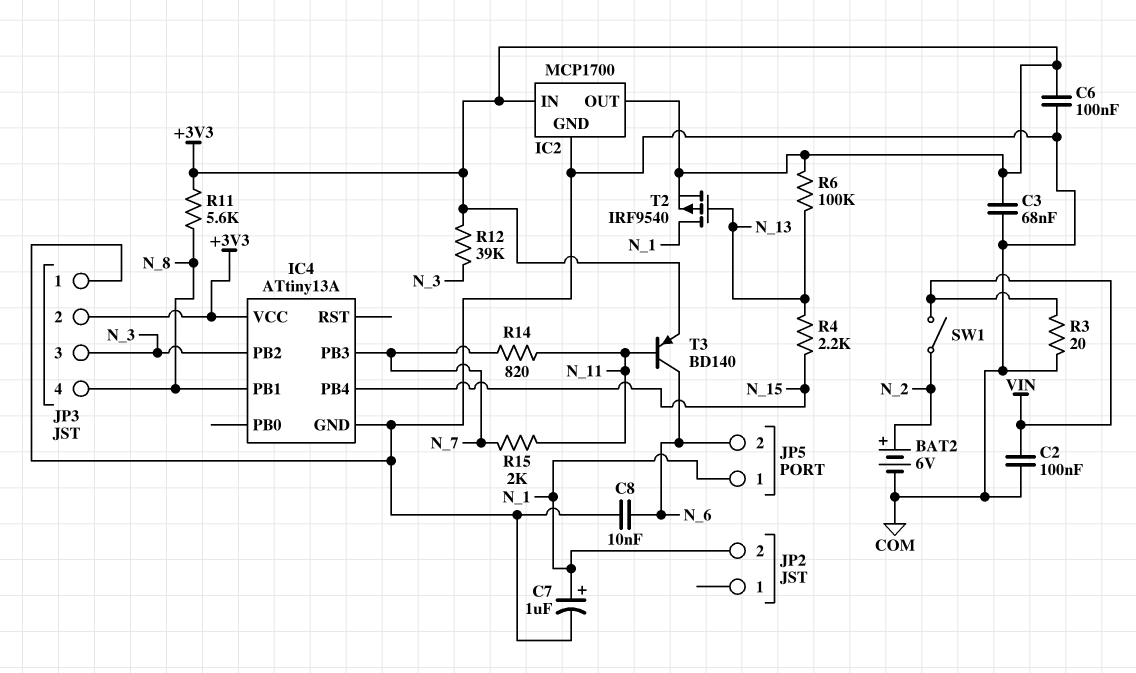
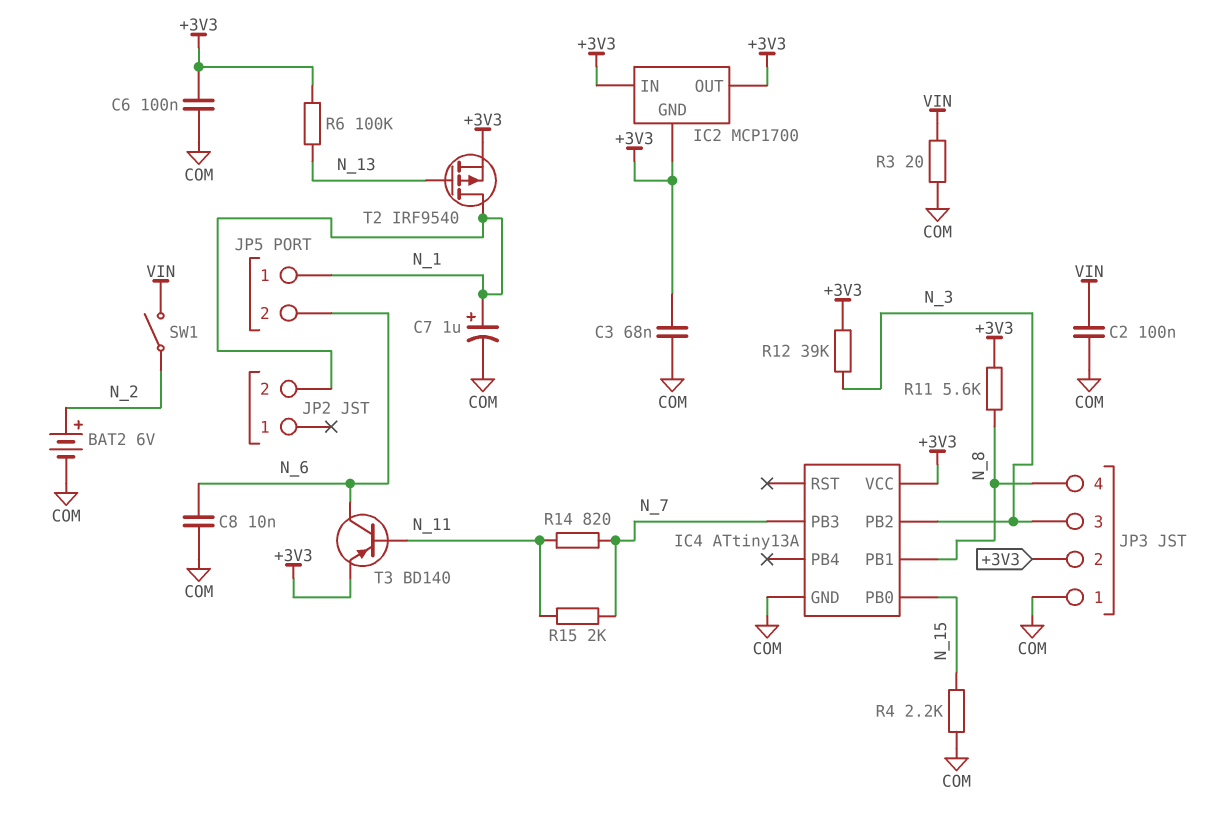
IC2 pin GND: COM -> +3V3
IC4 pin PB0: none -> N_15
IC4 pin PB4: N_15 -> none
R4: 2.2k (N_13, N_15) -> 2.2k (COM, N_15)

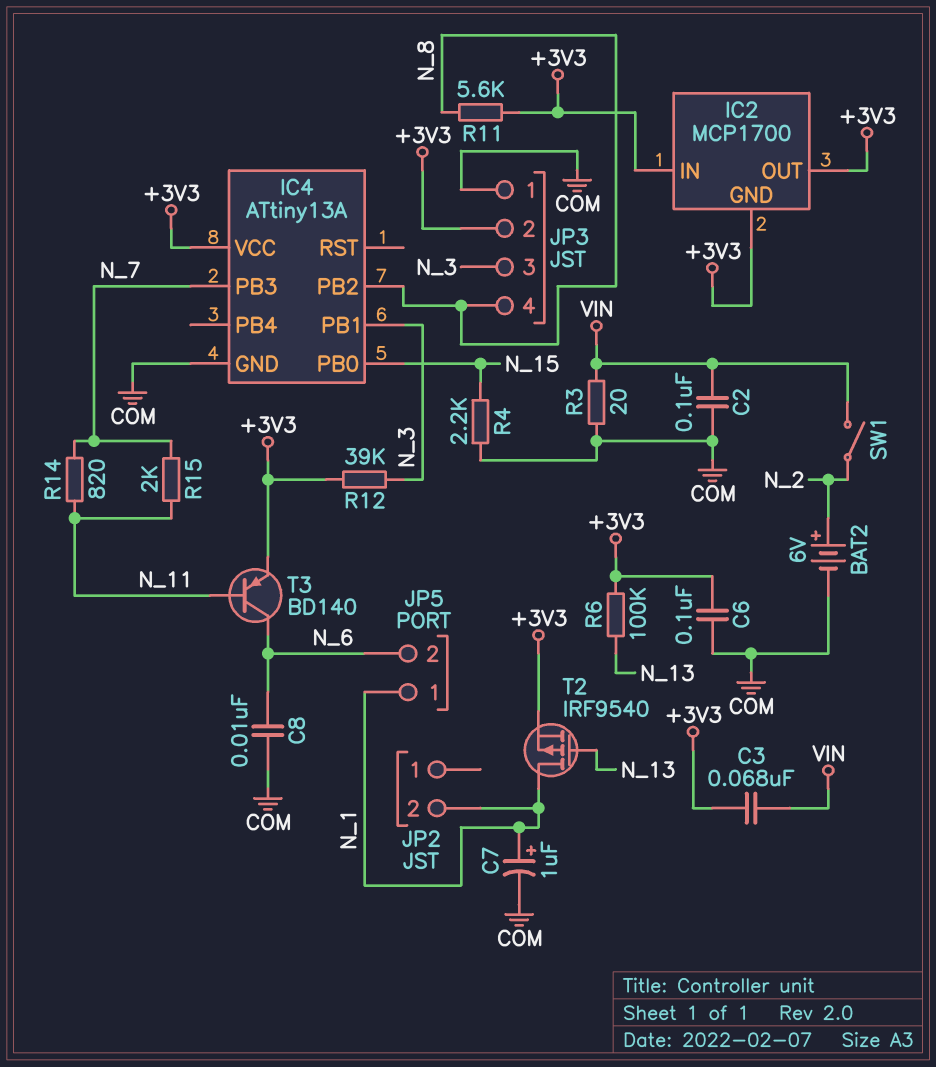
C3: 68nF (+3V3, COM) -> 68nF (+3V3, VIN)
IC4 pin PB1: N_8 -> N_3
IC4 pin PB2: N_3 -> N_8

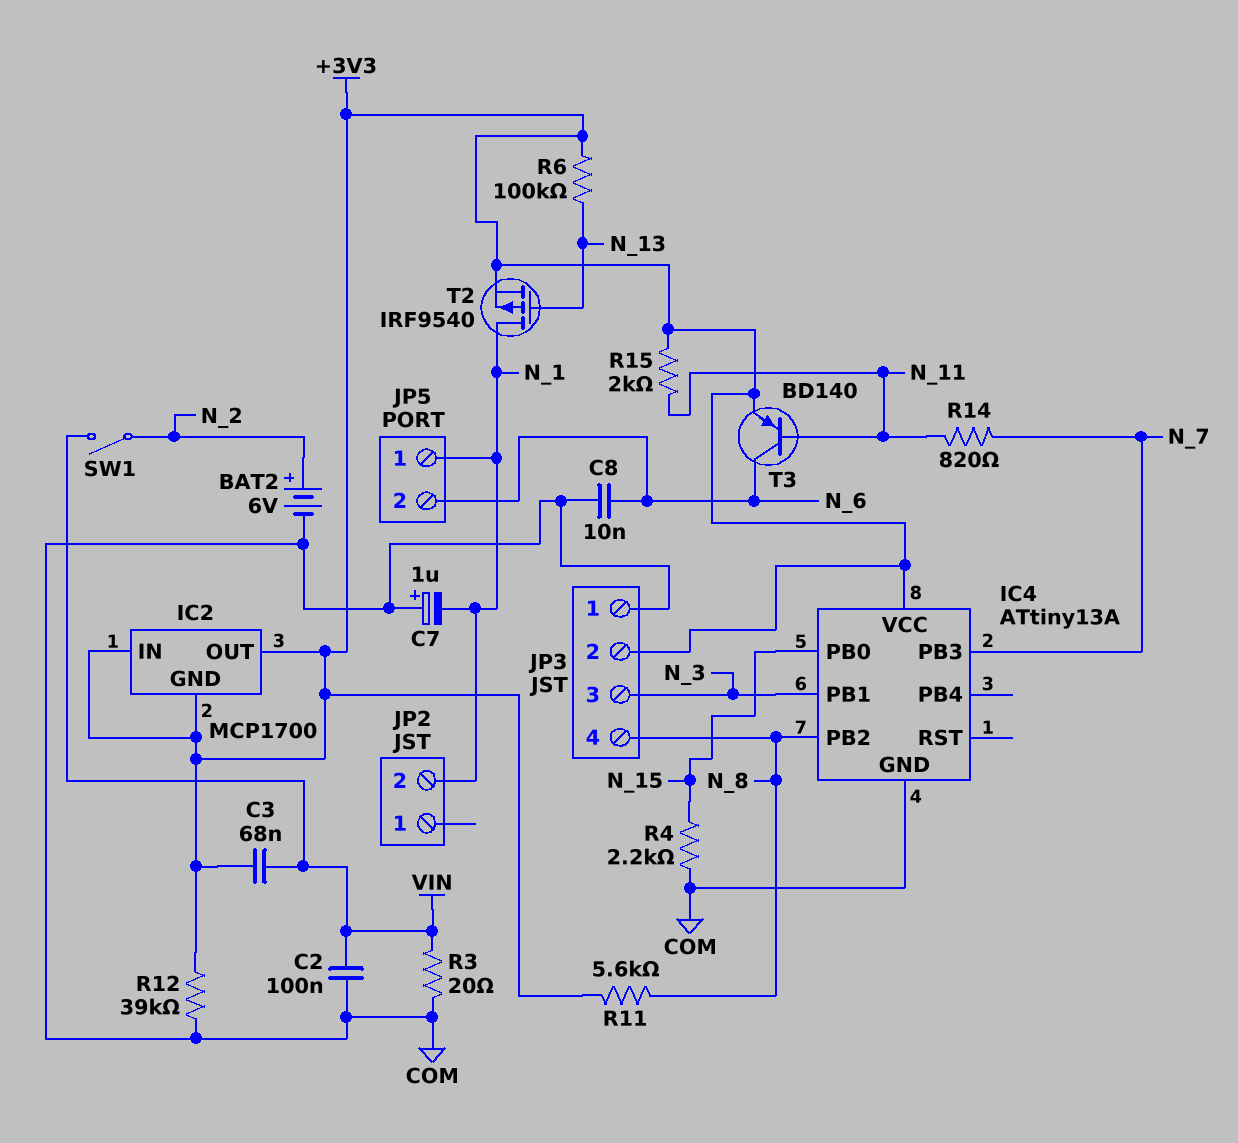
C6: 100nF (+3V3, COM) -> none
C7: 1uF (plus N_1, minus COM) -> 1uF (plus COM, minus N_1)
R12: 39k (+3V3, N_3) -> 39k (+3V3, COM)
R15: 2k (N_7, N_11) -> 2k (+3V3, N_11)

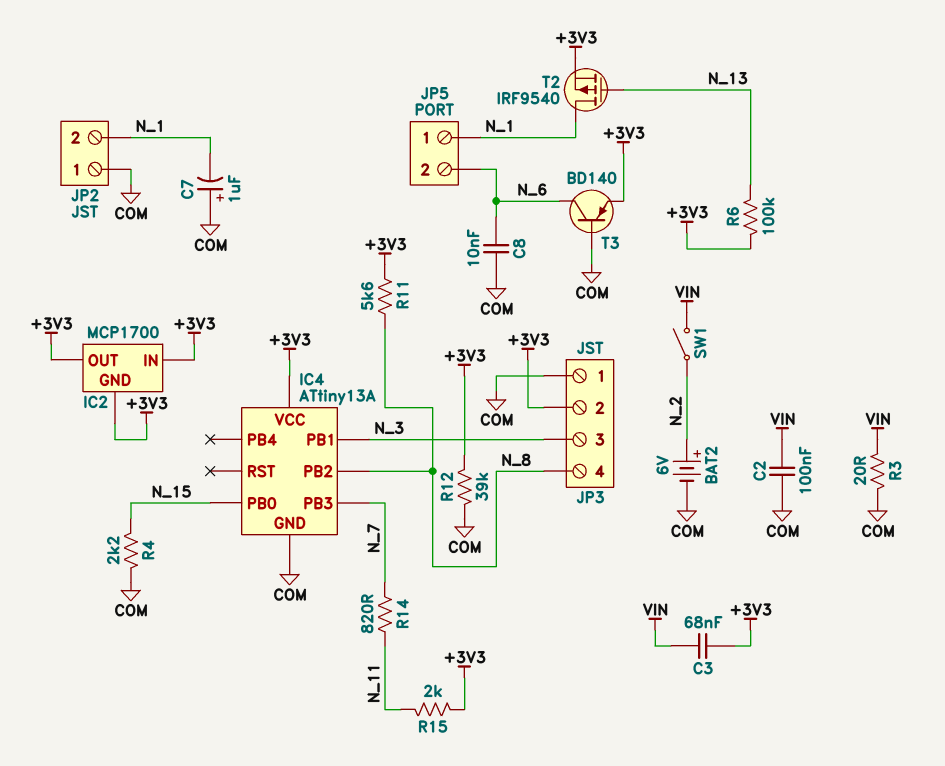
JP2 pin 1: none -> COM
T3: PNP BD140 (B N_11, C N_6, E +3V3) -> PNP BD140 (B COM, C N_6, E +3V3)

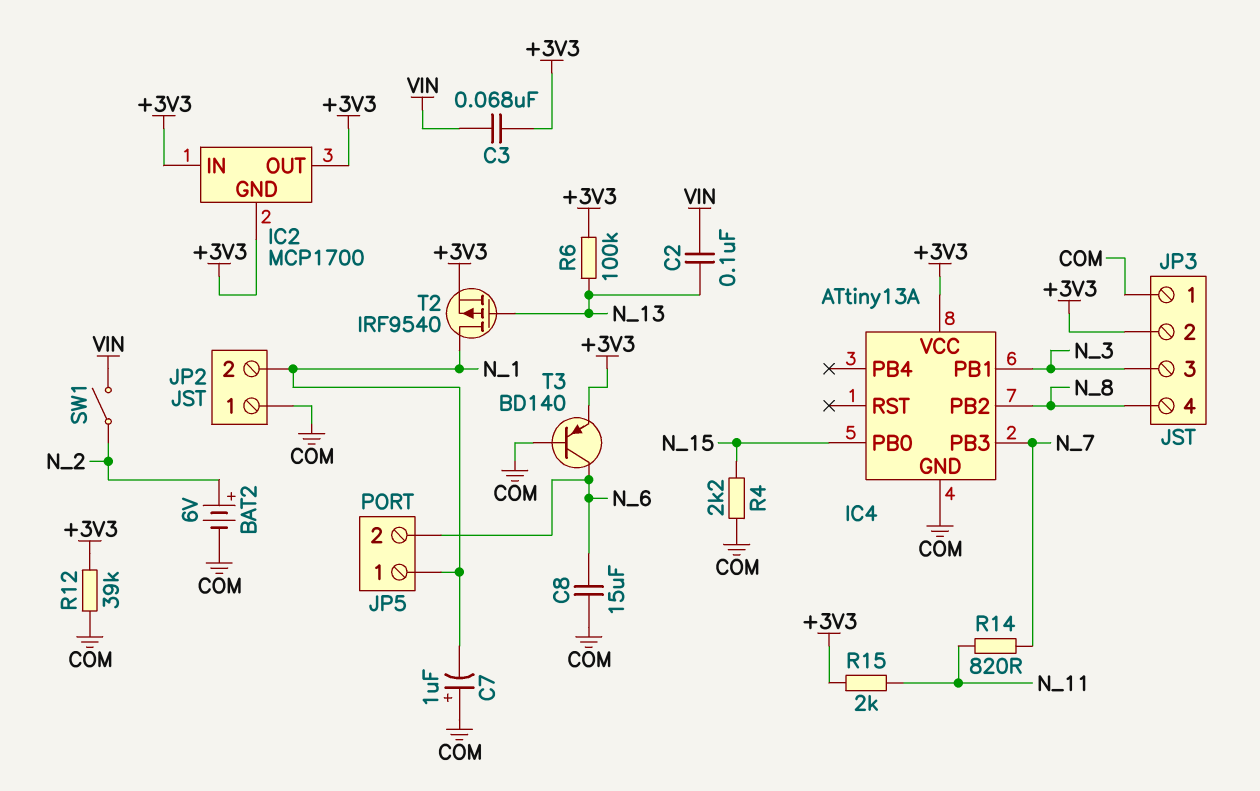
C2: 100nF (COM, VIN) -> 100nF (N_13, VIN)
C8: 10nF (COM, N_6) -> 15uF (COM, N_6)
R3: 20 (COM, VIN) -> none
R11: 5.6k (+3V3, N_8) -> none

